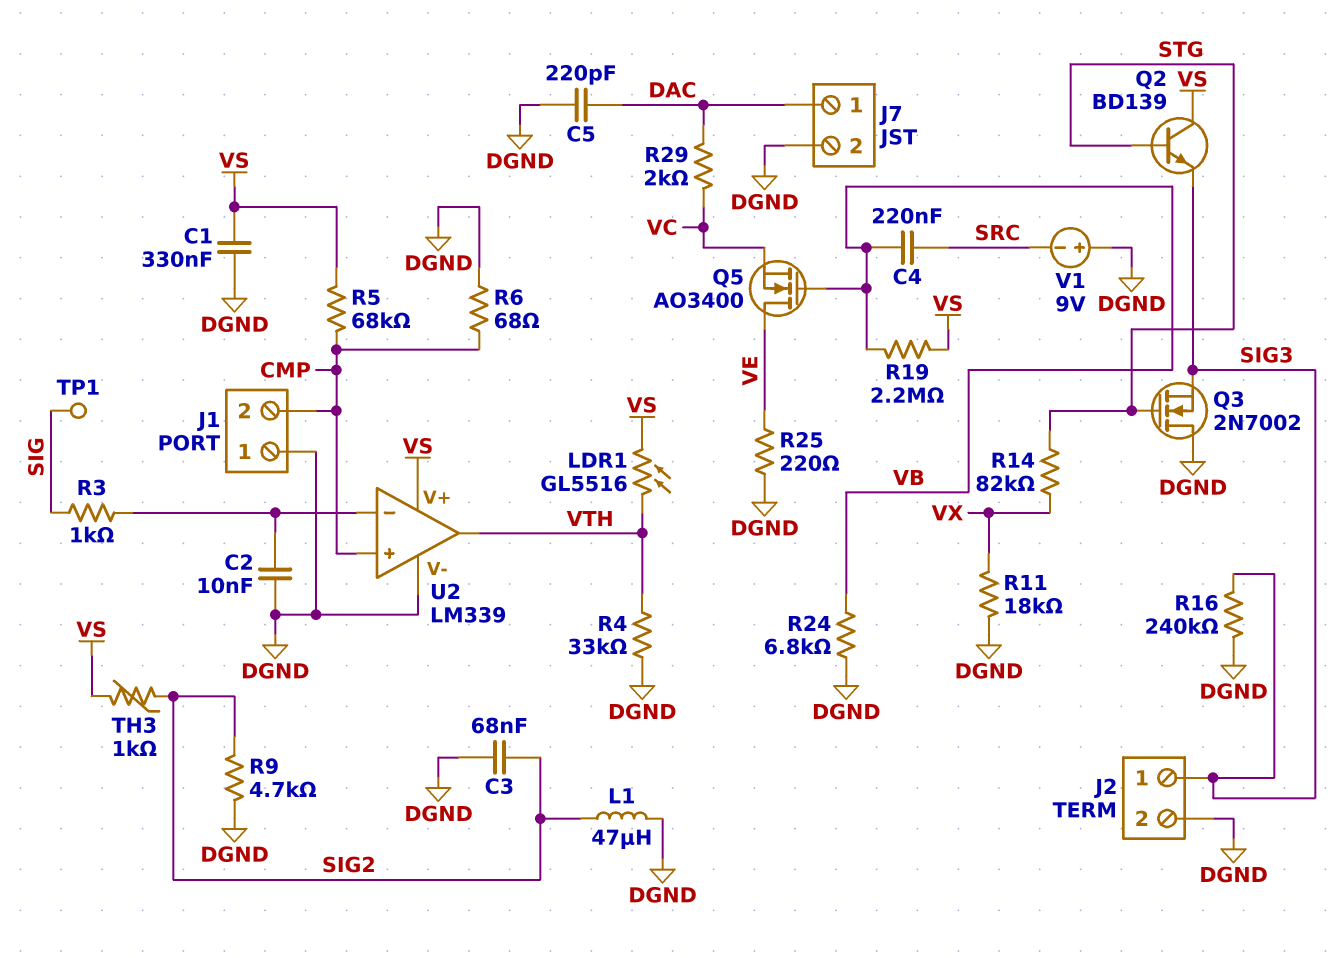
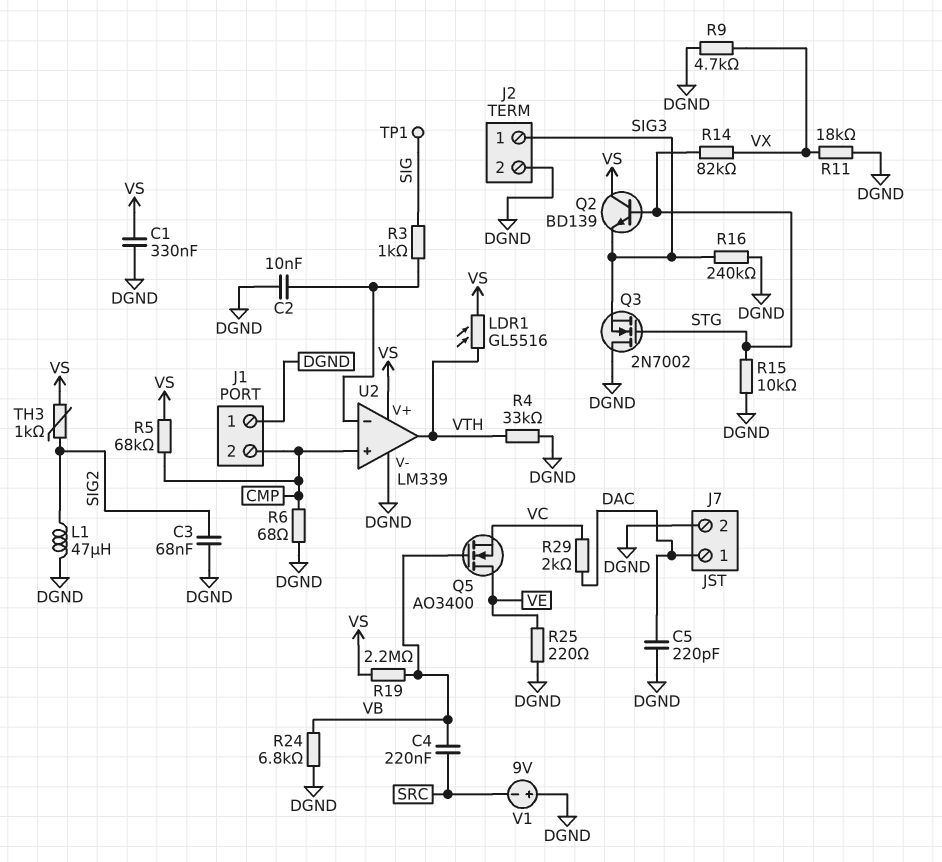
R9: 4.7k (DGND, SIG2) -> 4.7k (DGND, VX)
R15: none -> 10k (DGND, STG)

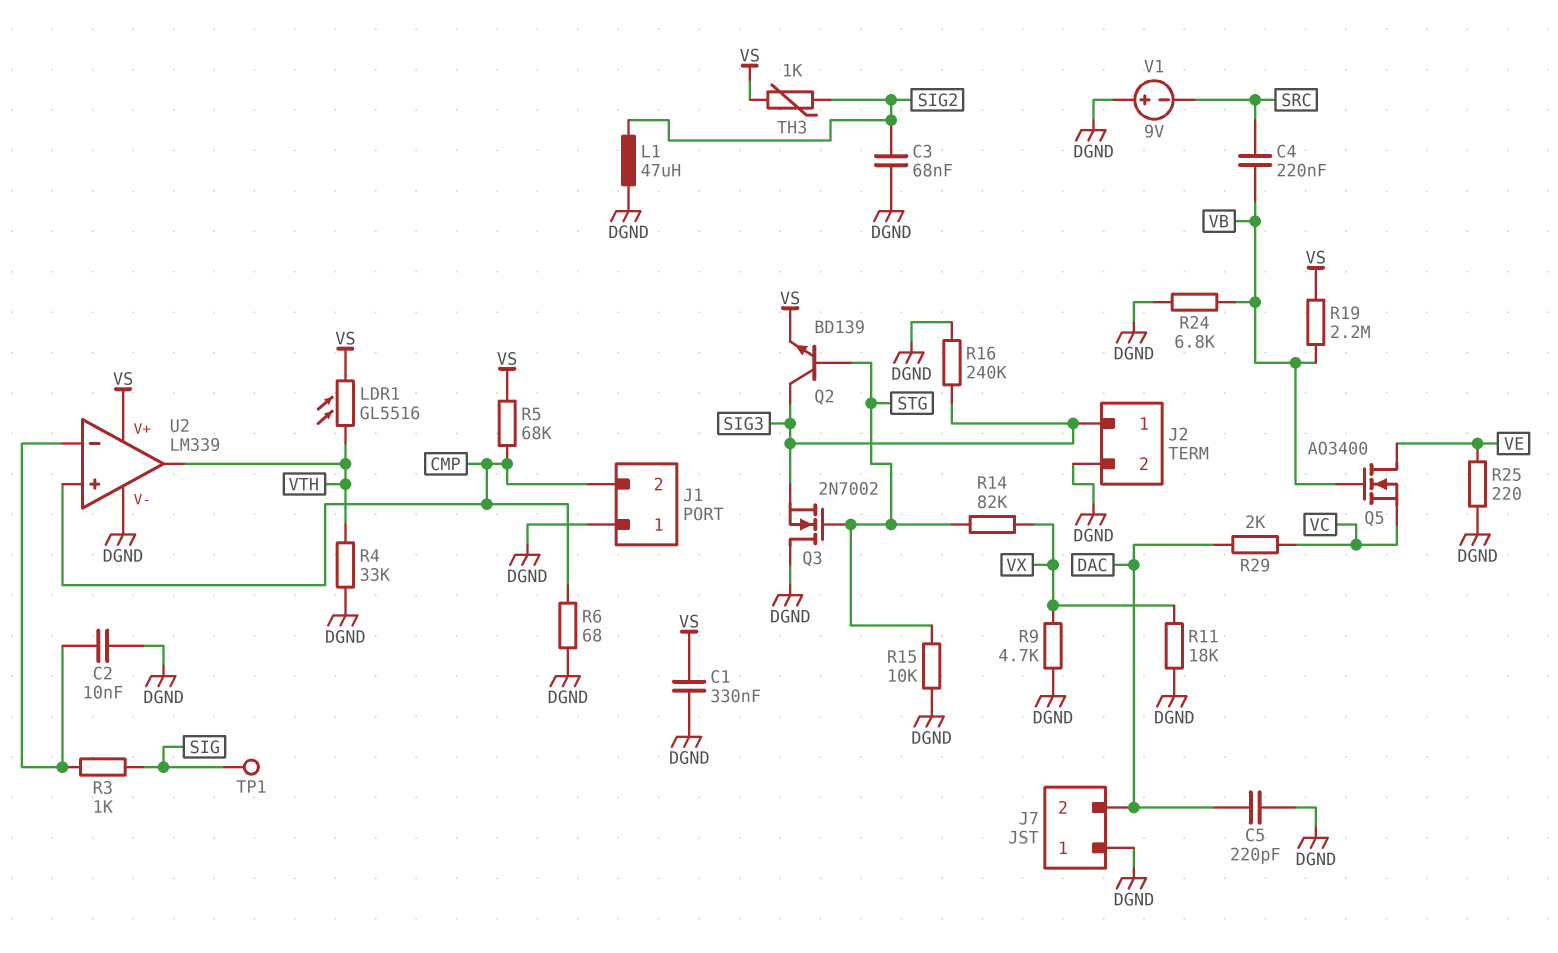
J7 pin 1: DAC -> DGND
J7 pin 2: DGND -> DAC
Q2: NPN BD139 (B STG, C VS, E SIG3) -> NPN BD139 (B STG, C SIG3, E VS)

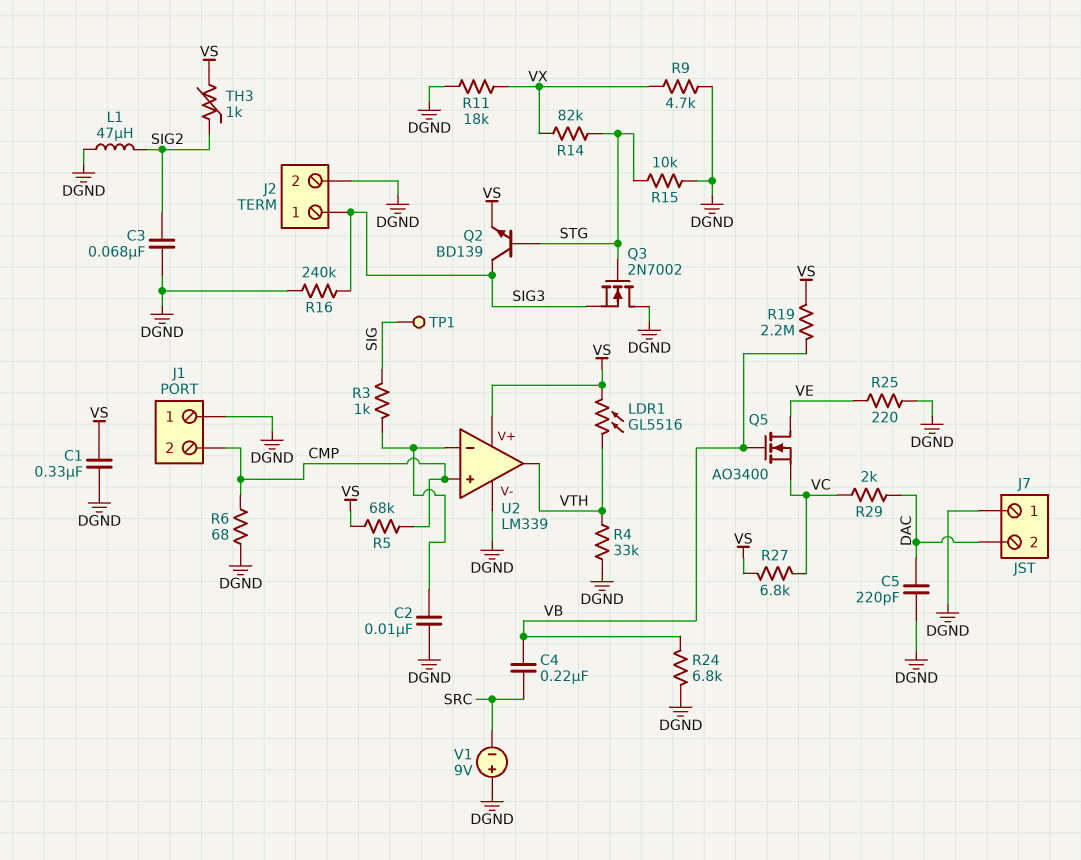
R27: none -> 6.8k (VC, VS)

